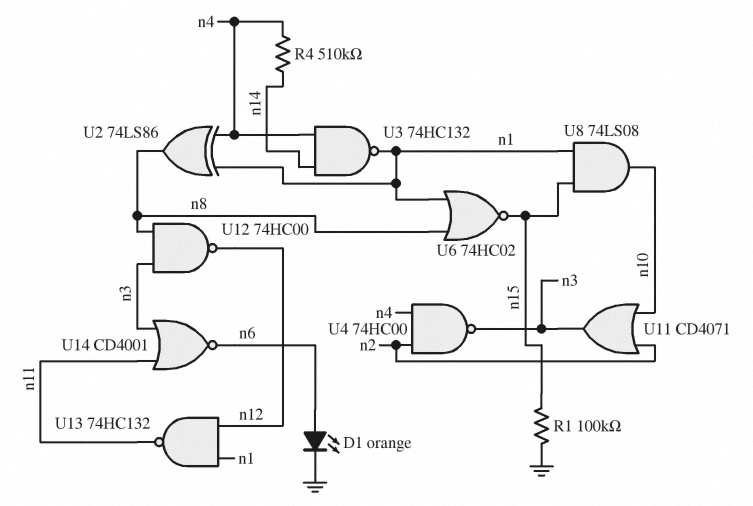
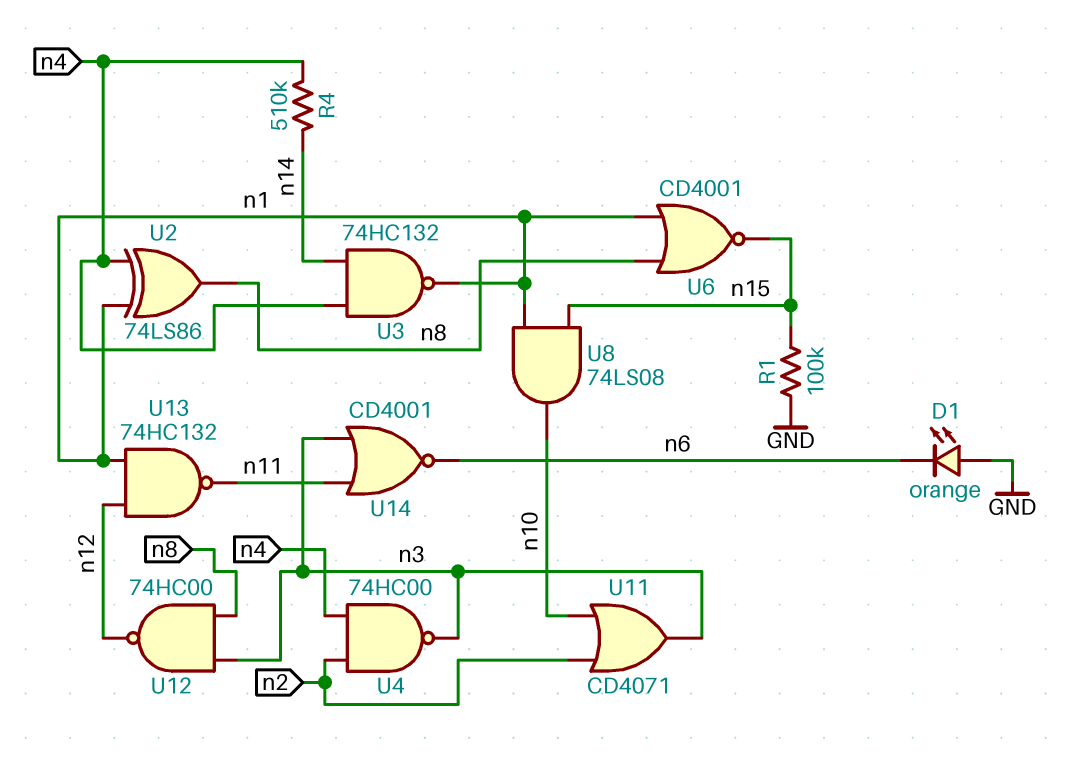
D1: LED orange (A n6, K GND) -> LED orange (A GND, K n6)
U6: NOR 74HC02 (in n1, in n8, out n15) -> NOR CD4001 (in n1, in n8, out n15)

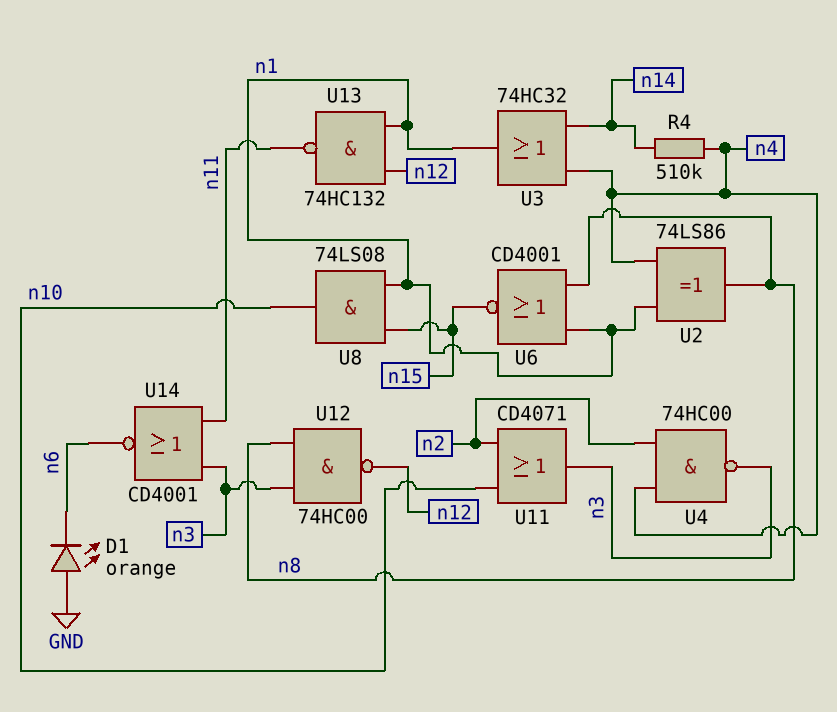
R1: 100k (GND, n15) -> none
U3: NAND 74HC132 (in n4, in n14, out n1) -> OR 74HC32 (in n4, in n14, out n1)

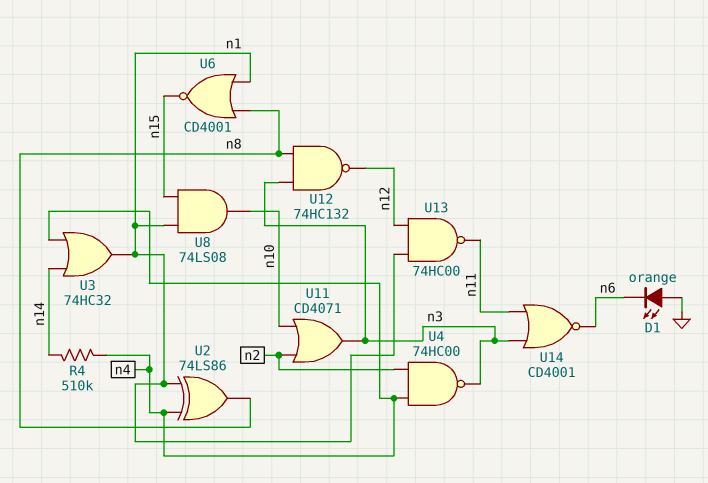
U12: NAND 74HC00 (in n3, in n8, out n12) -> NAND 74HC132 (in n3, in n8, out n12)
U13: NAND 74HC132 (in n1, in n12, out n11) -> NAND 74HC00 (in n1, in n12, out n11)

